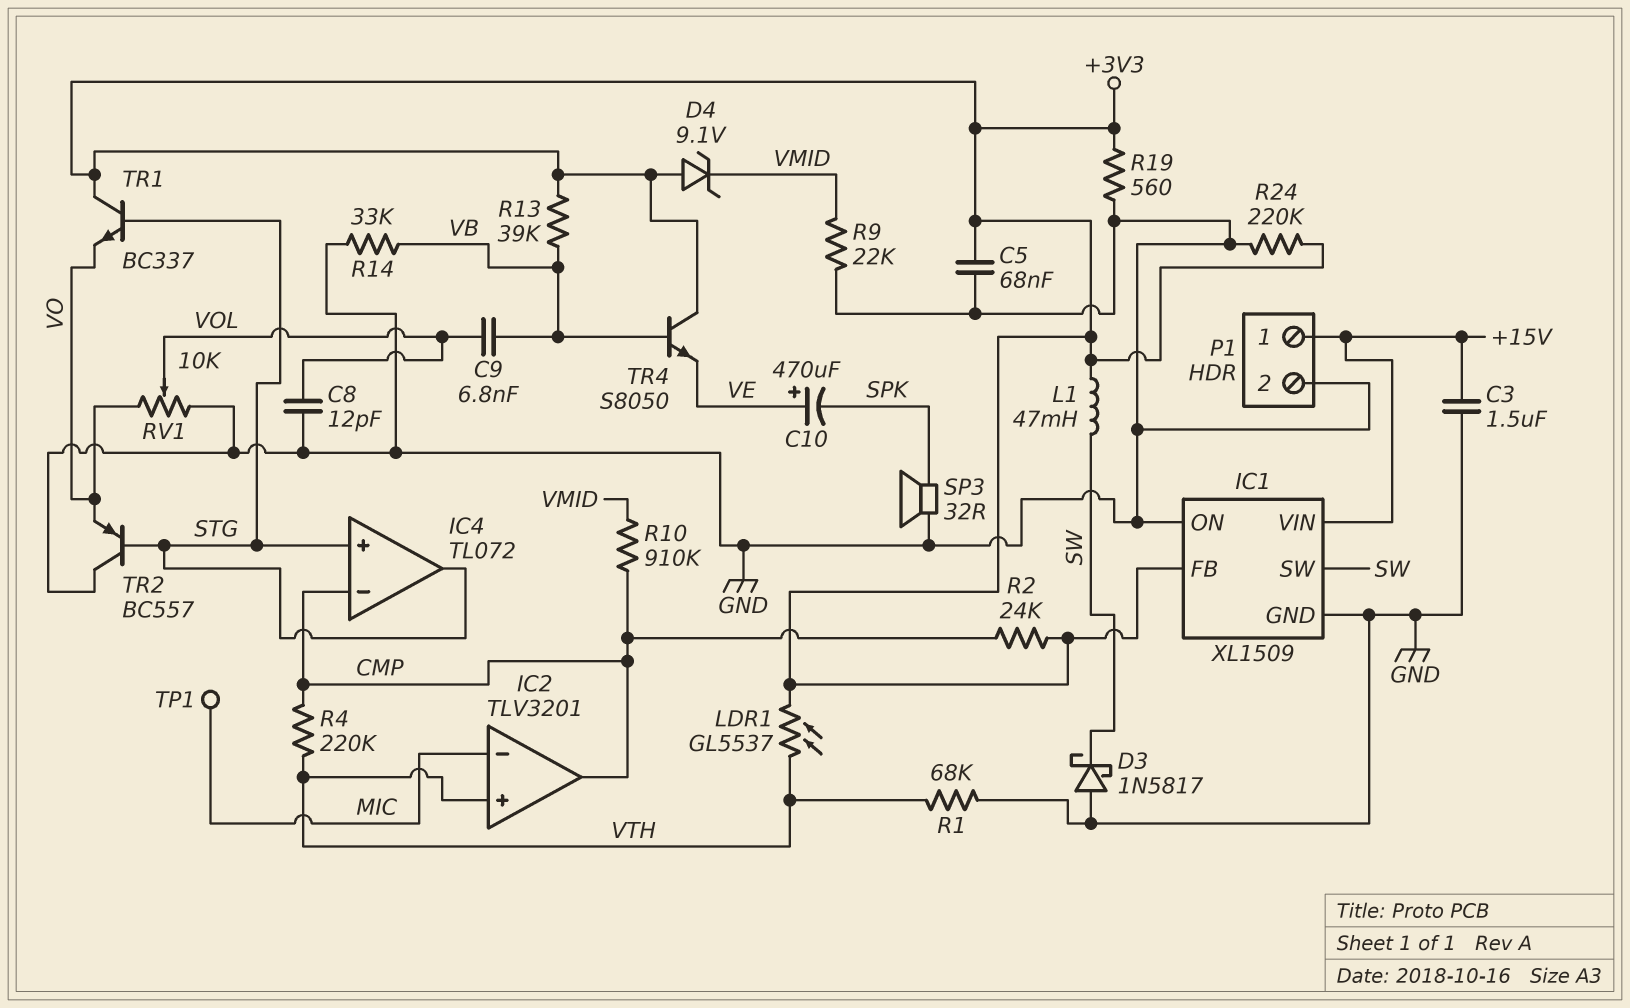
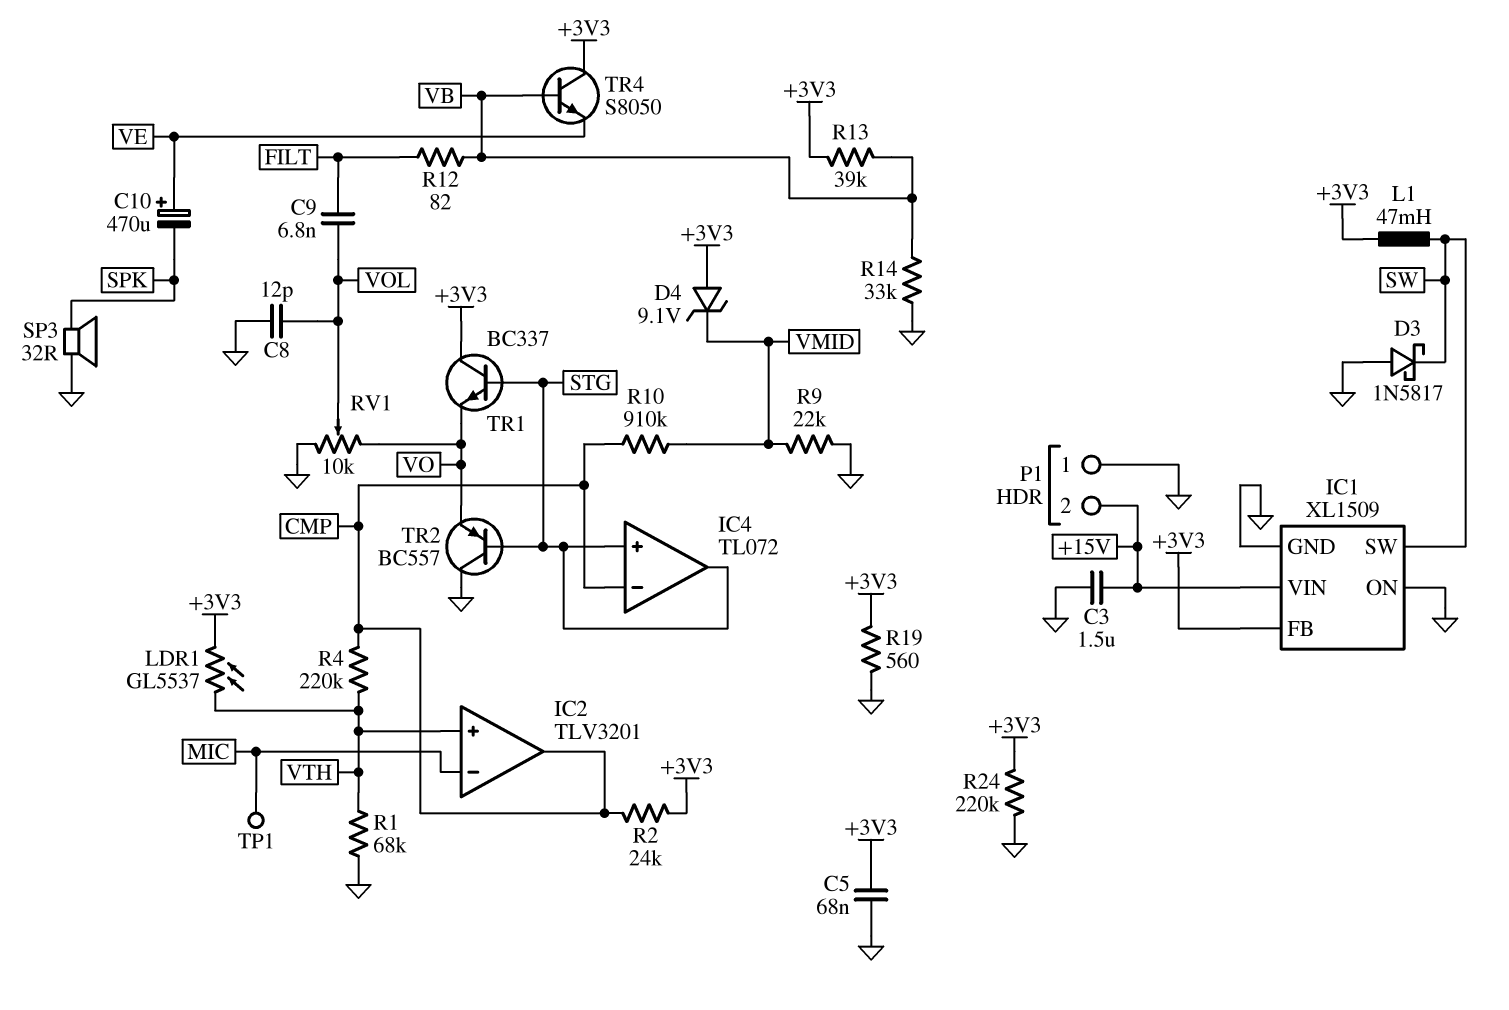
C9: 6.8nF (VB, VOL) -> 6.8nF (FILT, VOL)
P1 pin 1: +15V -> GND
P1 pin 2: GND -> +15V
R12: none -> 82 (FILT, VB)

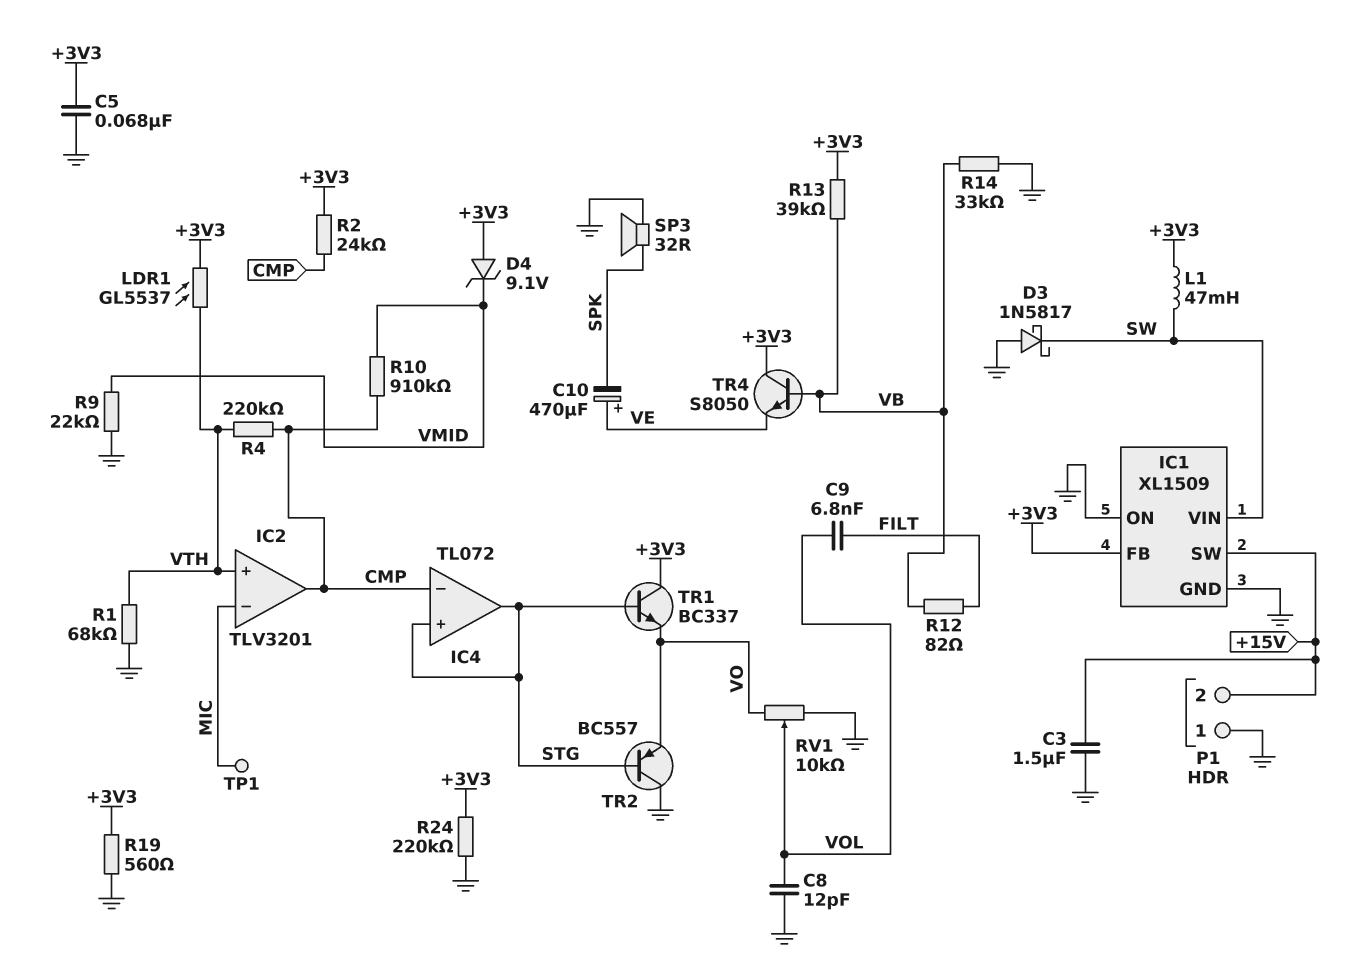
IC1 pin SW: SW -> +15V
IC1 pin VIN: +15V -> SW

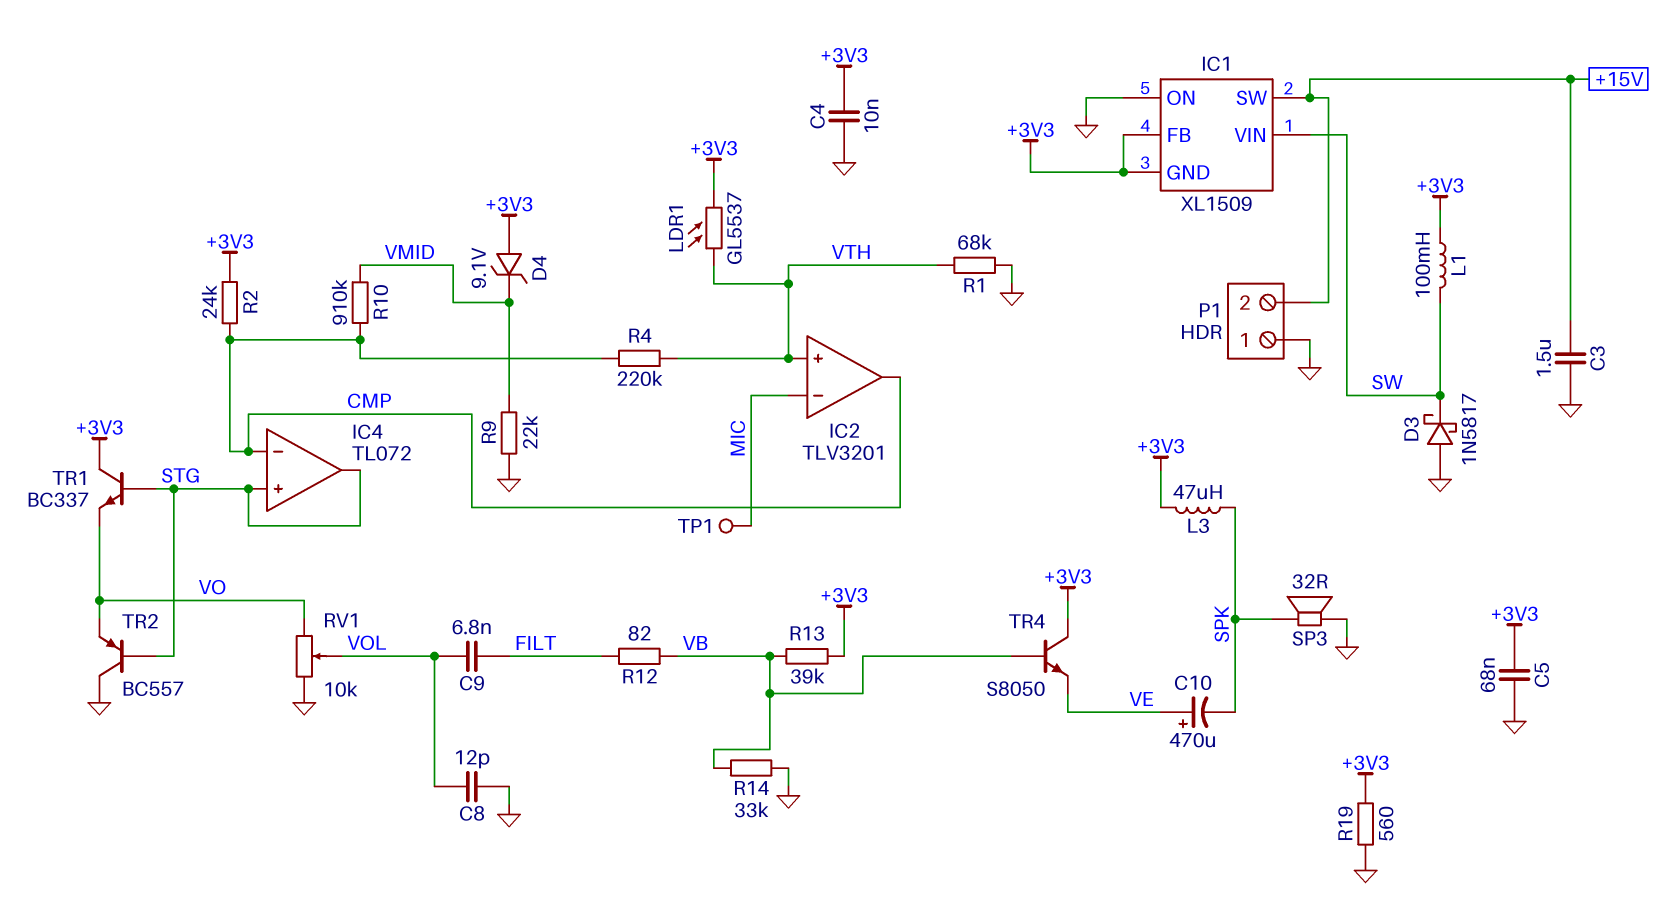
C4: none -> 10nF (+3V3, GND)
IC1 pin GND: GND -> +3V3
L1: 47mH (+3V3, SW) -> 100mH (+3V3, SW)
L3: none -> 47uH (+3V3, SPK)
R24: 220k (+3V3, GND) -> none

